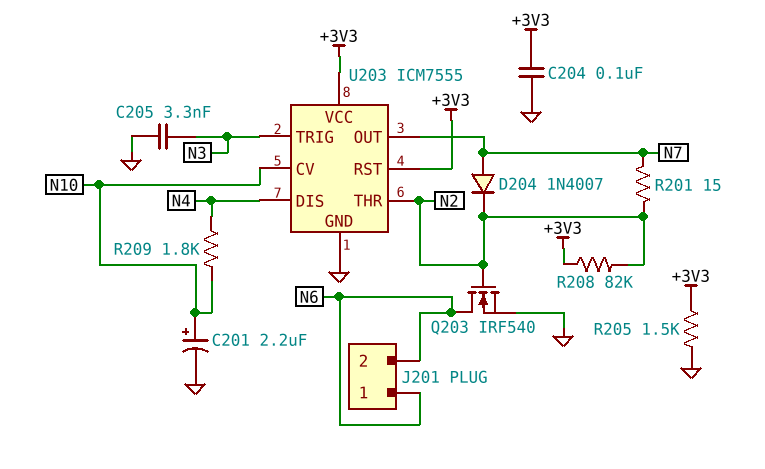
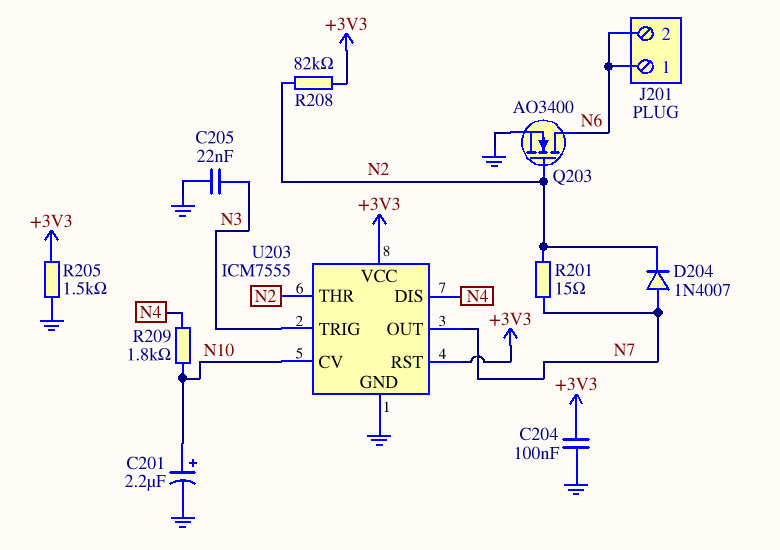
C205: 3.3nF (GND, N3) -> 22nF (GND, N3)
Q203: NMOS IRF540 (G N2, D N6, S GND) -> NMOS AO3400 (G N2, D N6, S GND)

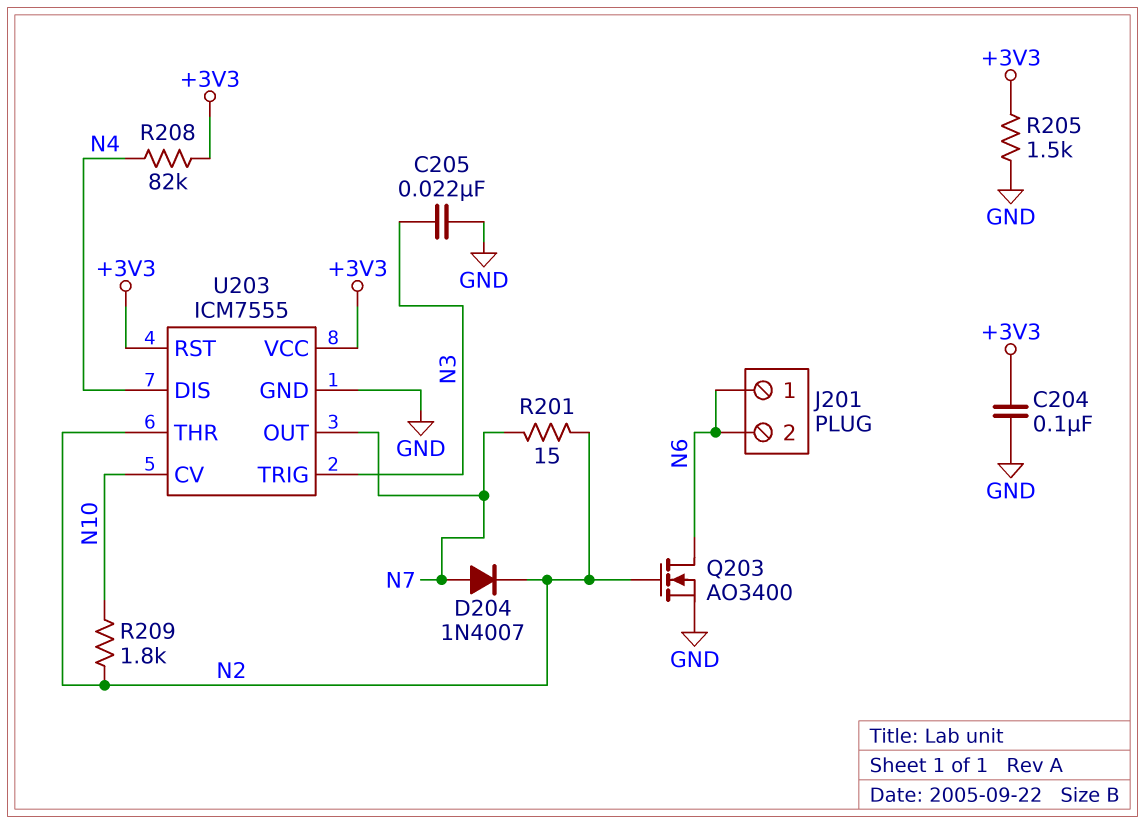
C201: 2.2uF (plus N10, minus GND) -> none
R208: 82k (+3V3, N2) -> 82k (+3V3, N4)
R209: 1.8k (N4, N10) -> 1.8k (N2, N10)

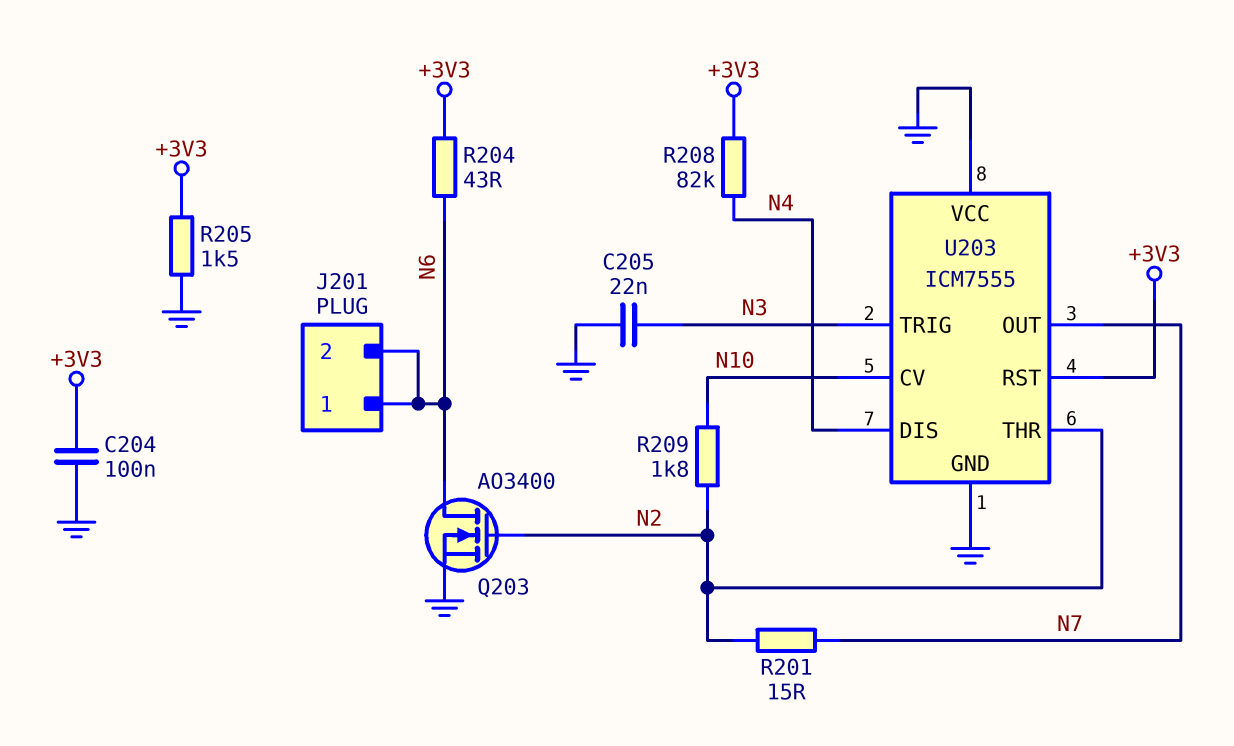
D204: diode 1N4007 (A N7, K N2) -> none
R204: none -> 43 (+3V3, N6)
U203 pin VCC: +3V3 -> GND

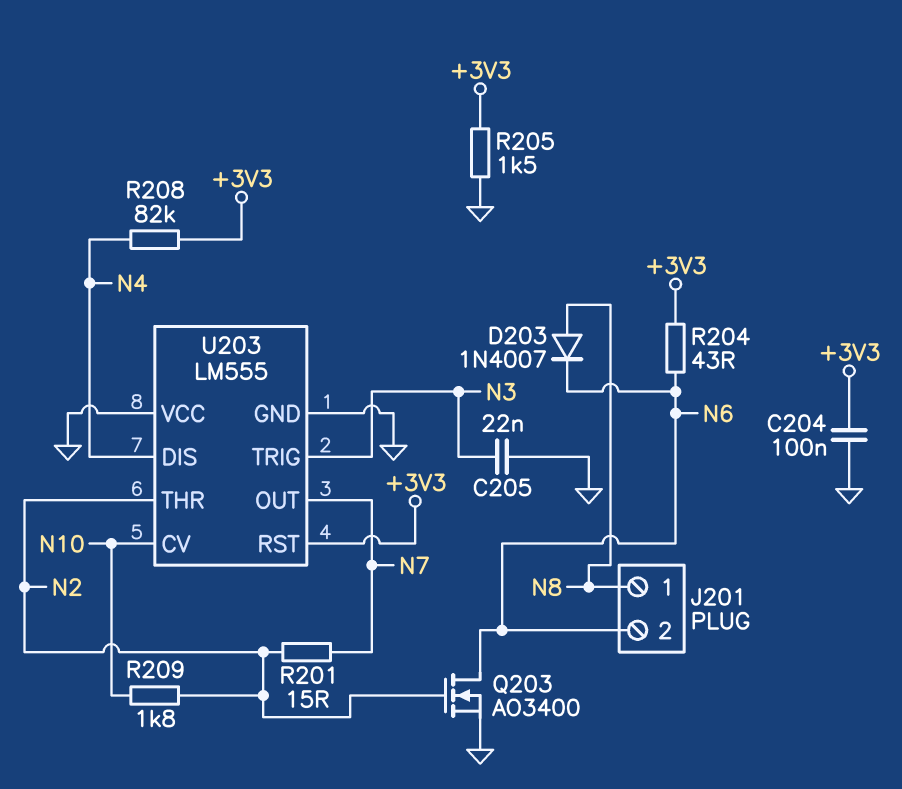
D203: none -> diode 1N4007 (A N8, K N6)
J201 pin 1: N6 -> N8
U203: ICM7555 -> LM555

